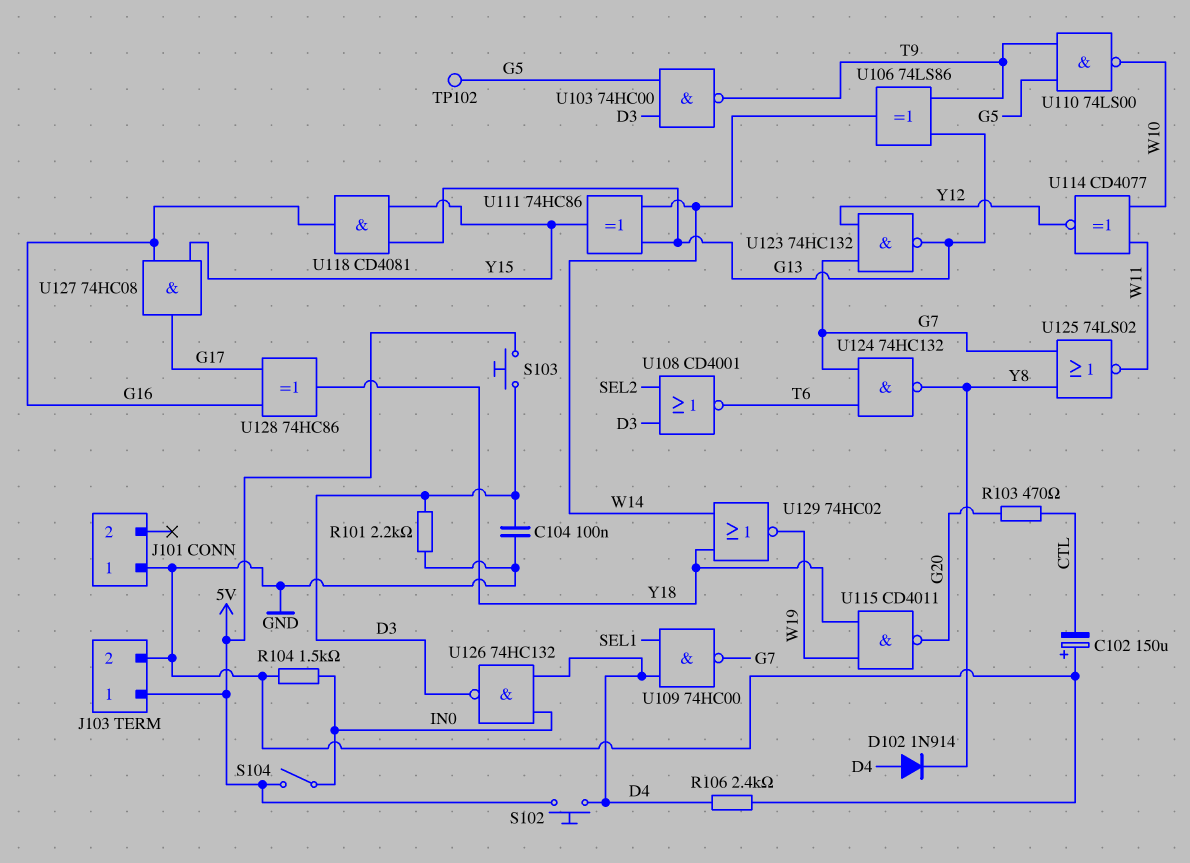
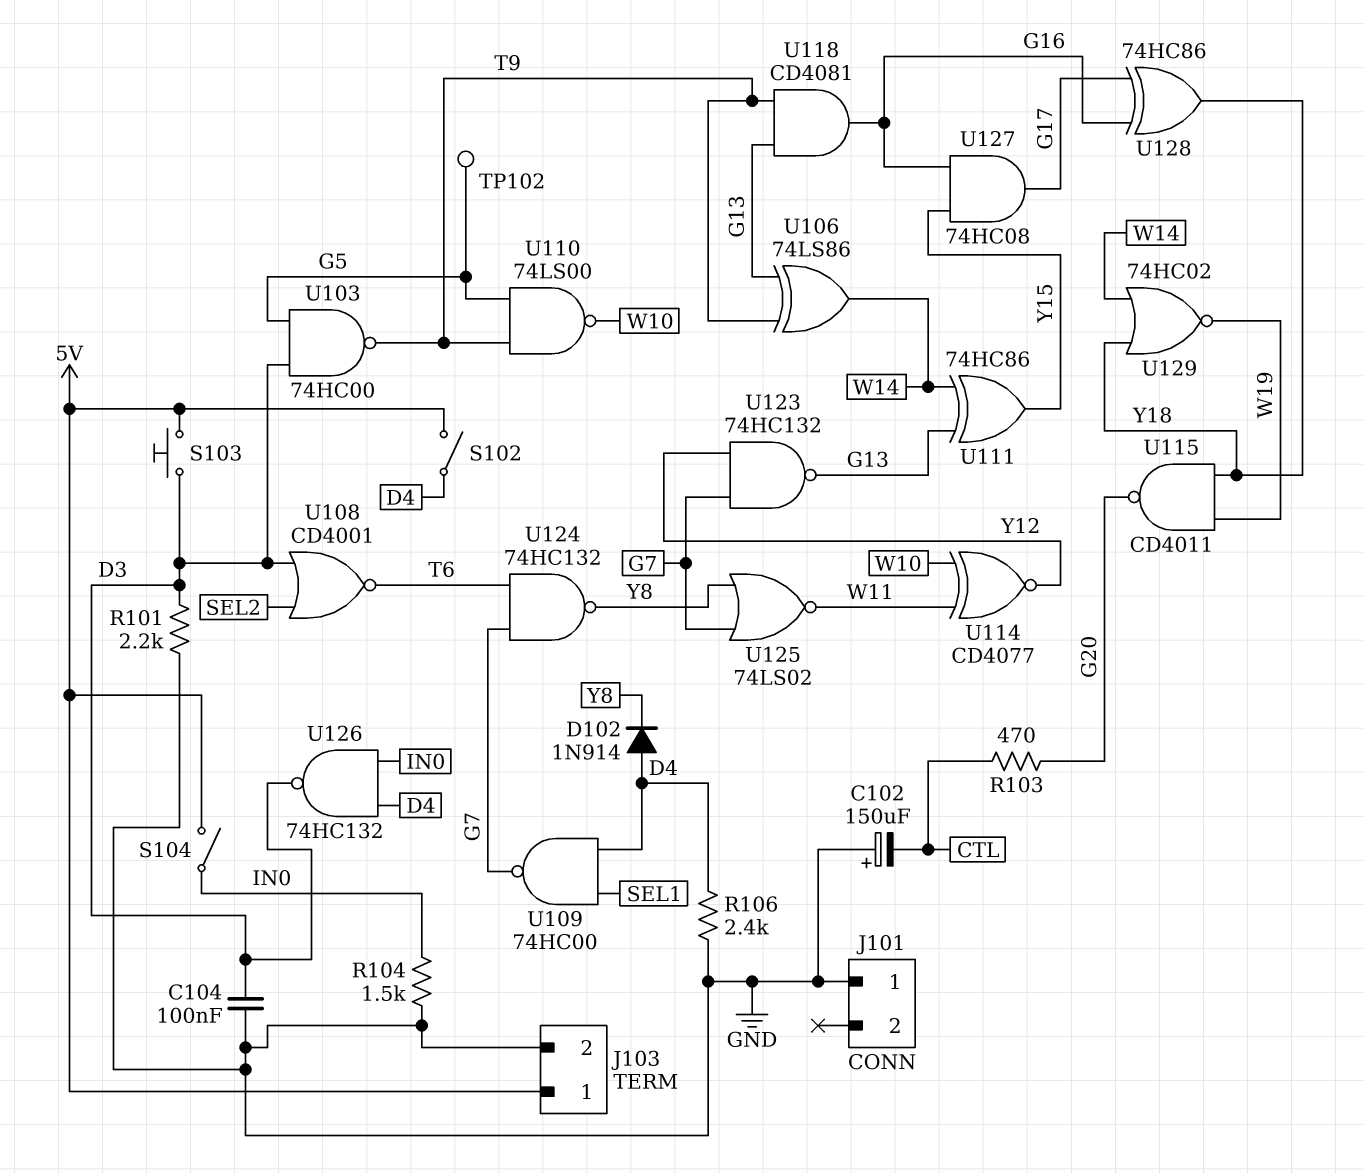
S102: button (5V, D4) -> switch (5V, D4)
U118: AND CD4081 (in G13, in Y15, out G16) -> AND CD4081 (in G13, in T9, out G16)

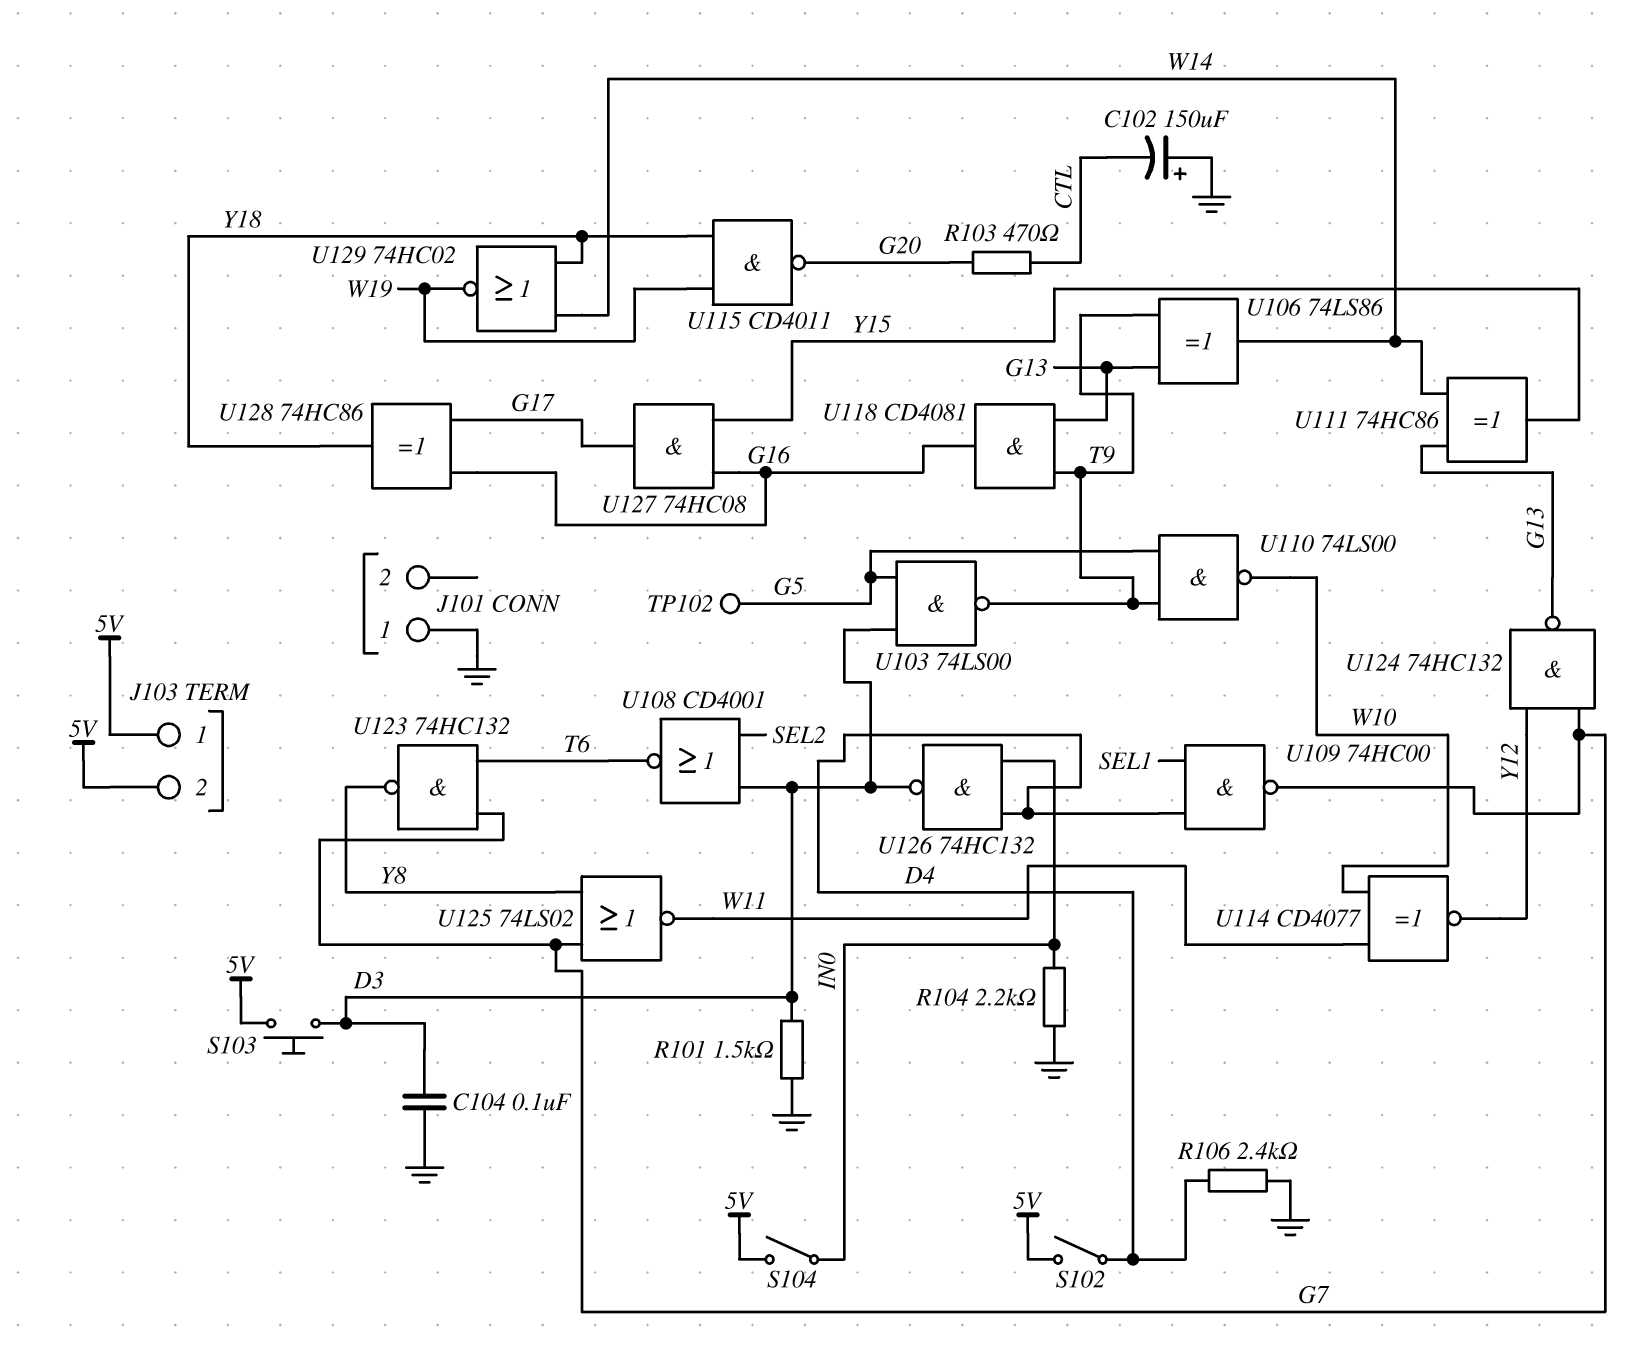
D102: diode 1N914 (A D4, K Y8) -> none
J103 pin 2: GND -> 5V
R101: 2.2k (D3, GND) -> 1.5k (D3, GND)
R104: 1.5k (GND, IN0) -> 2.2k (GND, IN0)
U103: NAND 74HC00 (in D3, in G5, out T9) -> NAND 74LS00 (in D3, in G5, out T9)
U123: NAND 74HC132 (in G7, in Y12, out G13) -> NAND 74HC132 (in G7, in T6, out Y8)
U124: NAND 74HC132 (in G7, in T6, out Y8) -> NAND 74HC132 (in G7, in Y12, out G13)

